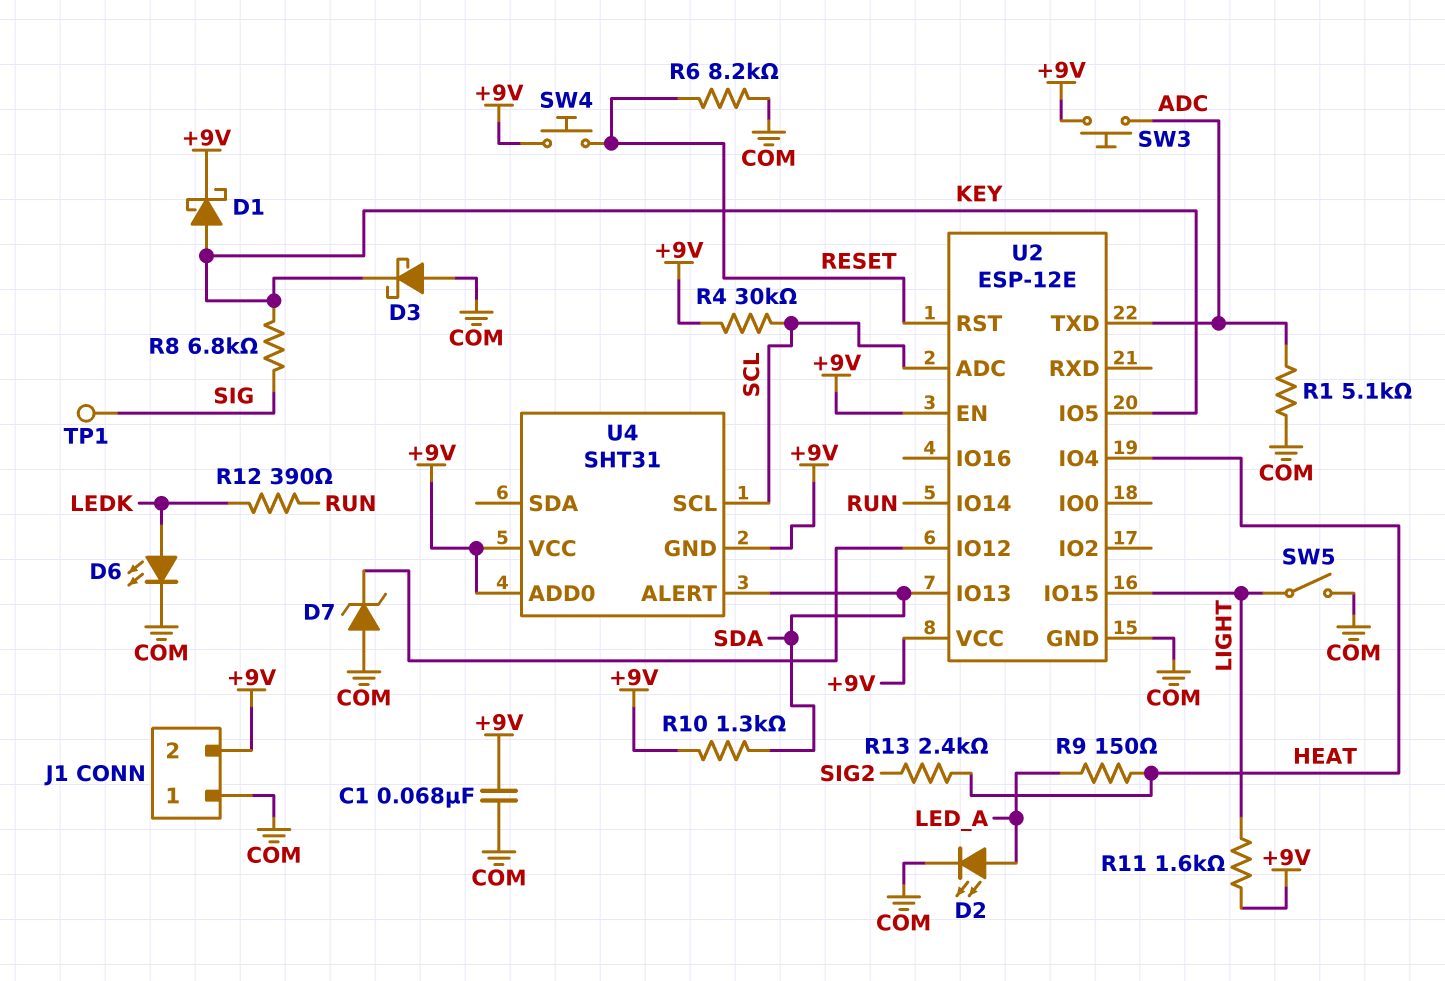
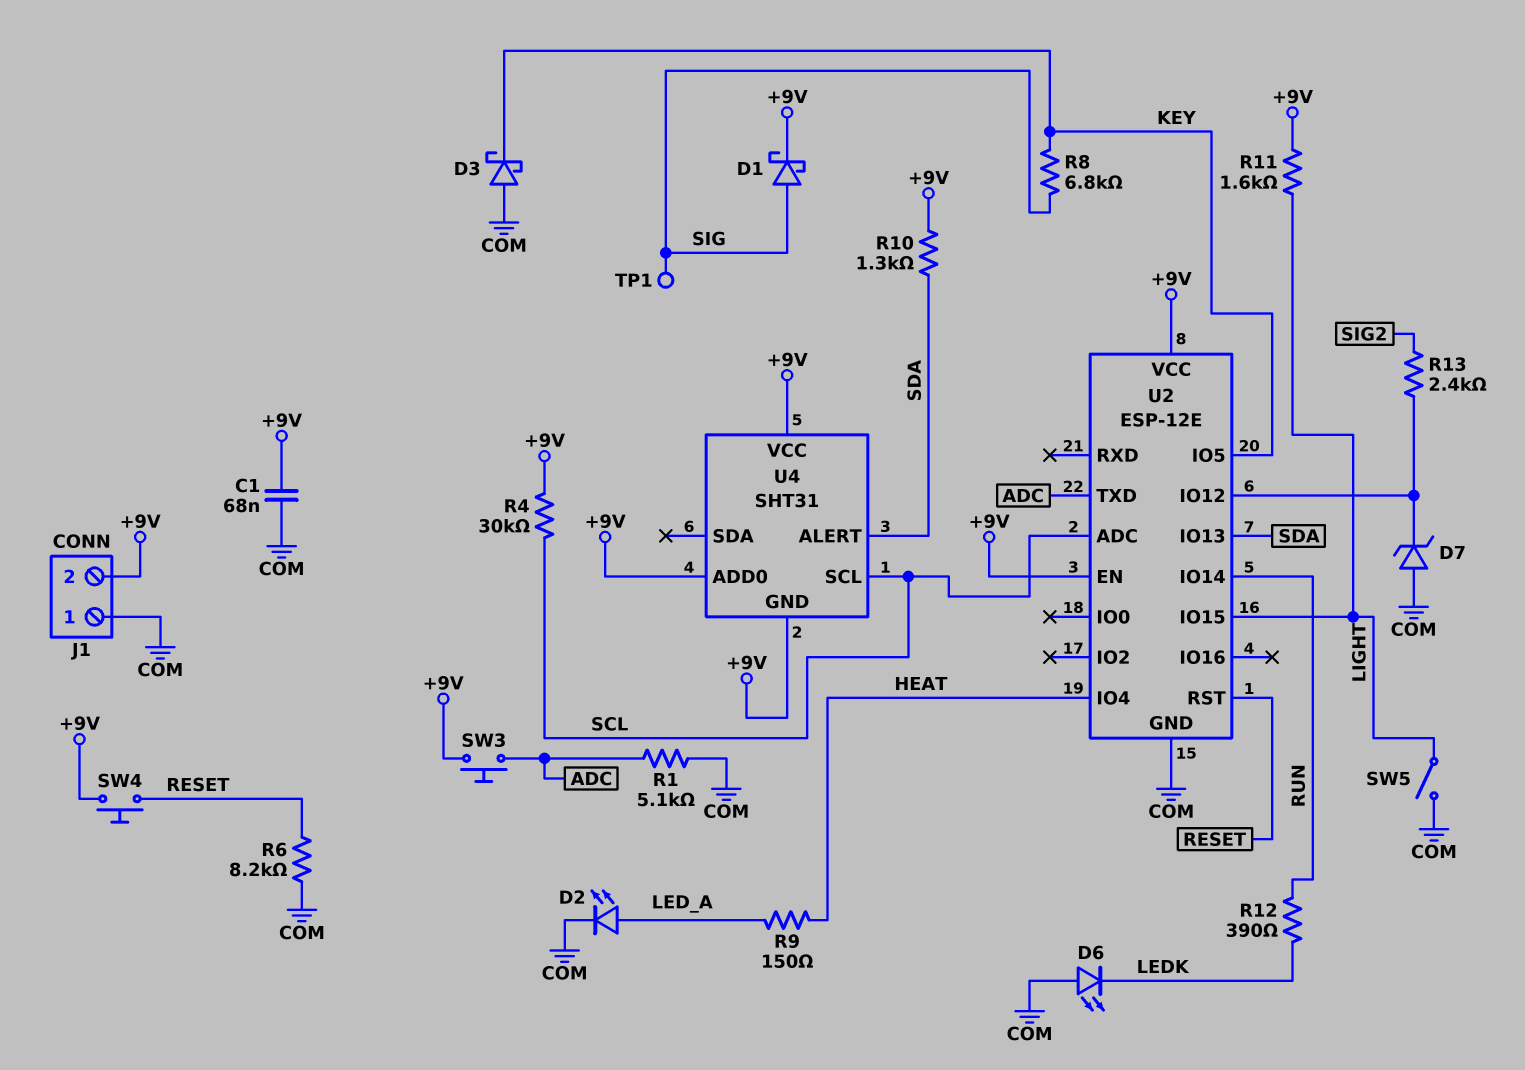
D1: schottky (A KEY, K +9V) -> schottky (A SIG, K +9V)
D6: LED (A LEDK, K COM) -> LED (A COM, K LEDK)
R13: 2.4k (HEAT, SIG2) -> 2.4k (SIG2, U2/IO12)

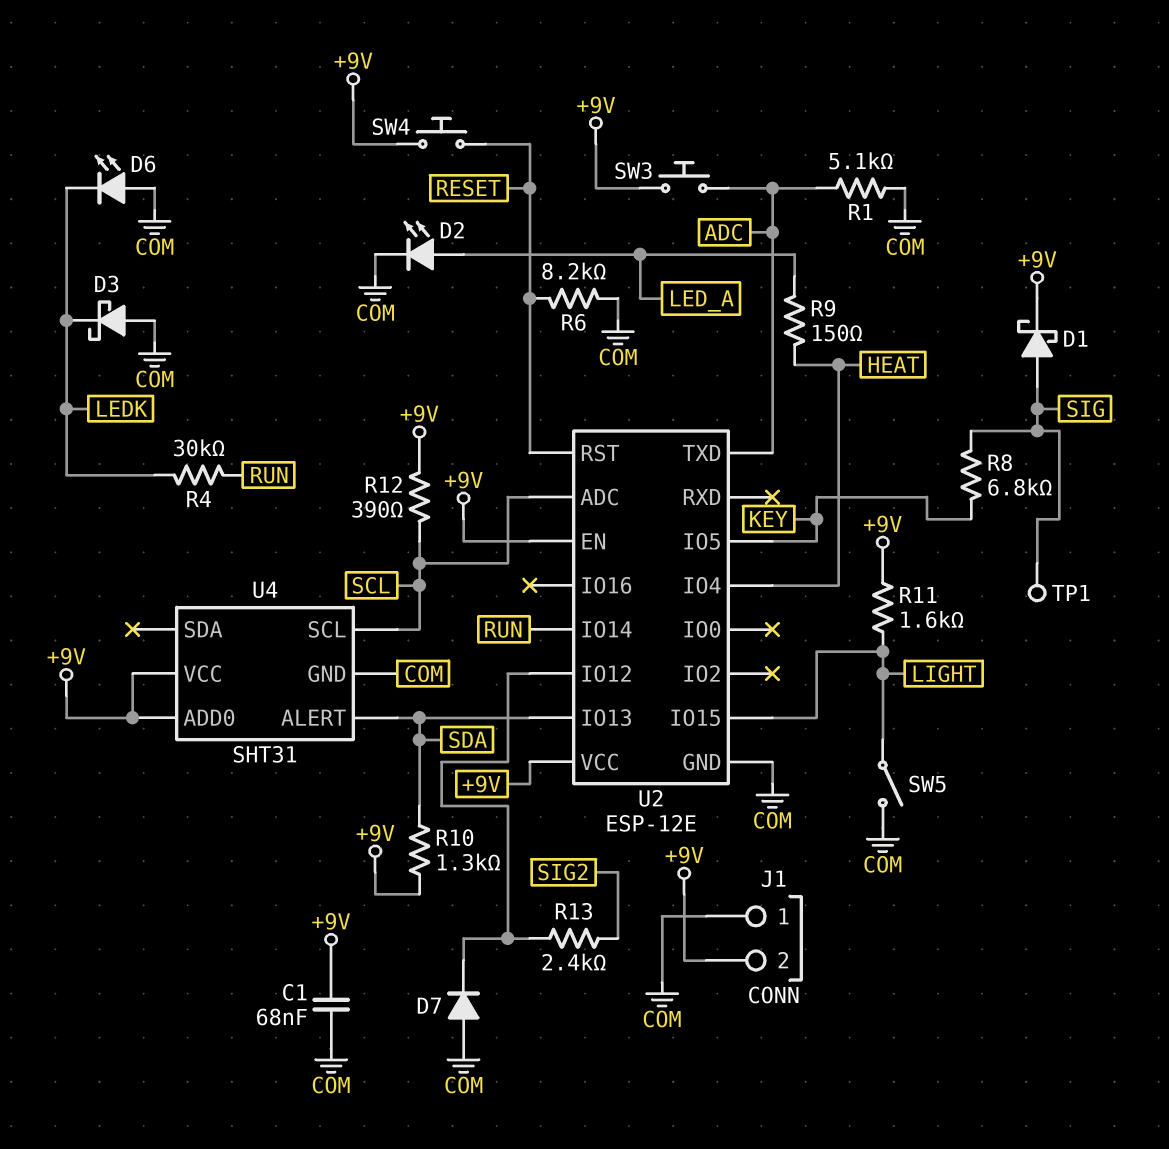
D3: schottky (A COM, K KEY) -> schottky (A COM, K LEDK)
D7: zener (A COM, K U2/IO12) -> diode (A COM, K U2/IO12)
R4: 30k (+9V, SCL) -> 30k (LEDK, RUN)
R12: 390 (LEDK, RUN) -> 390 (+9V, SCL)
U4 pin GND: +9V -> COM

